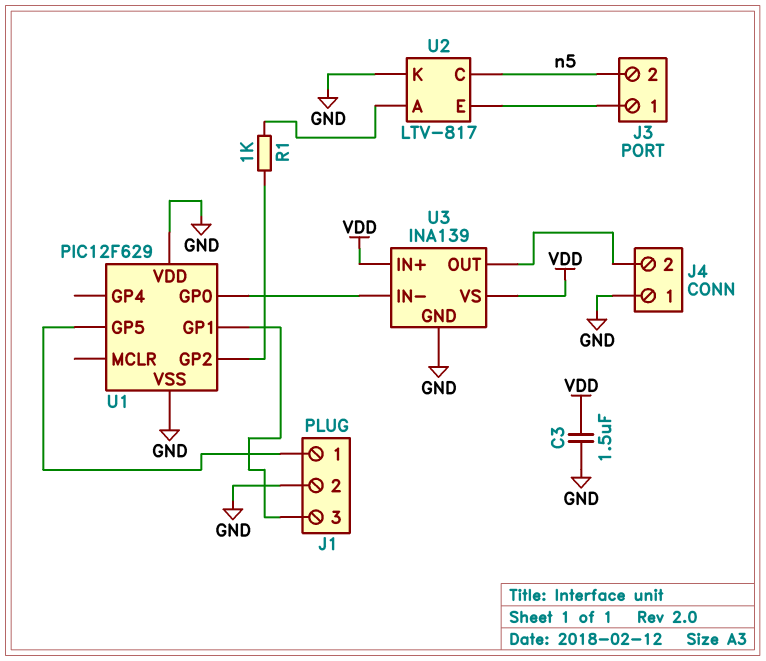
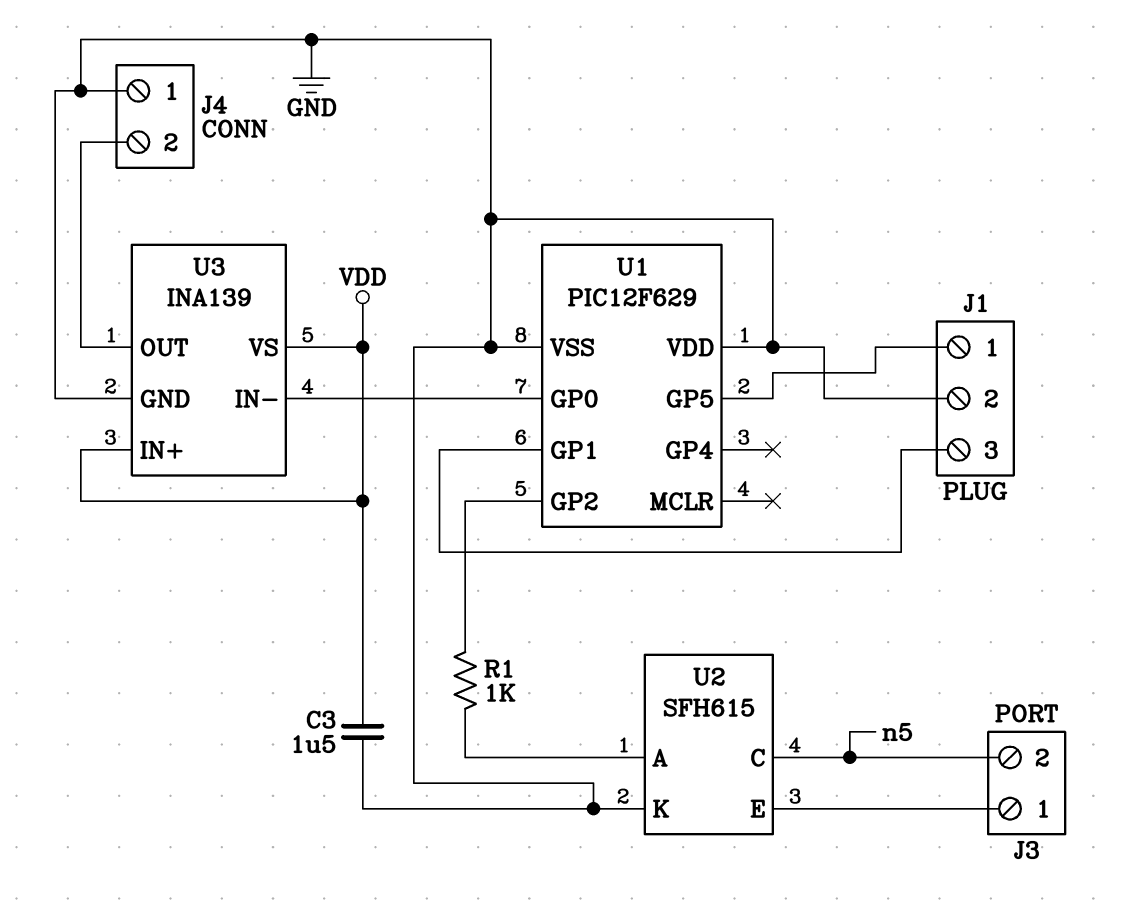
U2: LTV-817 -> SFH615

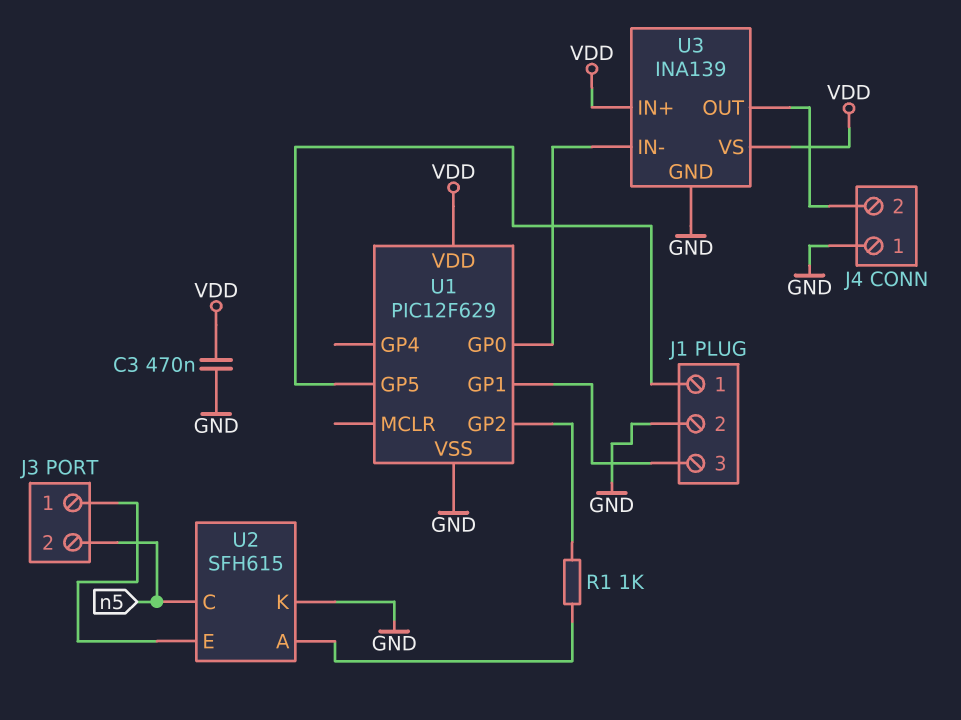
C3: 1.5uF (GND, VDD) -> 470nF (GND, VDD)
U1 pin VDD: GND -> VDD

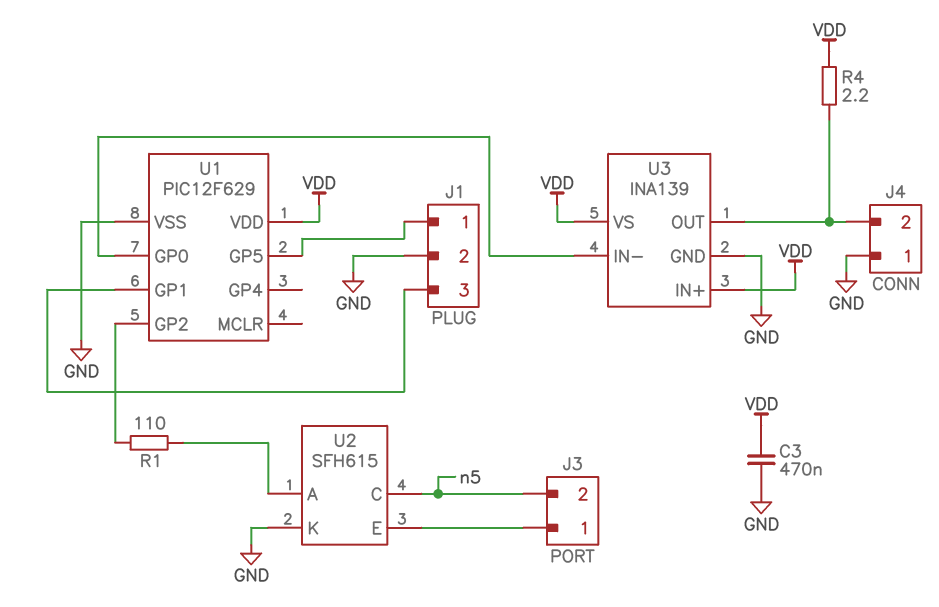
R1: 1k (U1/GP2, U2/A) -> 110 (U1/GP2, U2/A)
R4: none -> 2.2 (J4/2, VDD)

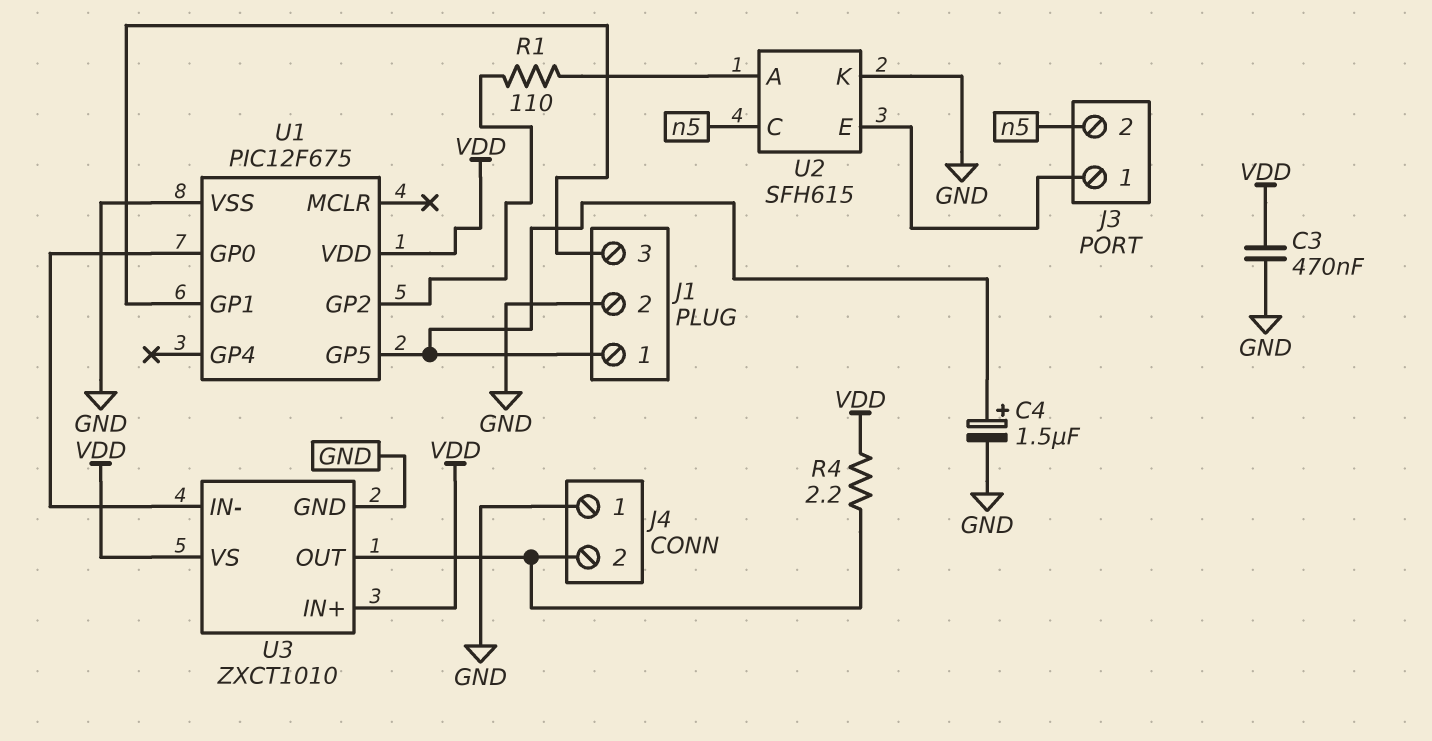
C4: none -> 1.5uF (plus J1/1, minus GND)
U1: PIC12F629 -> PIC12F675
U3: INA139 -> ZXCT1010

